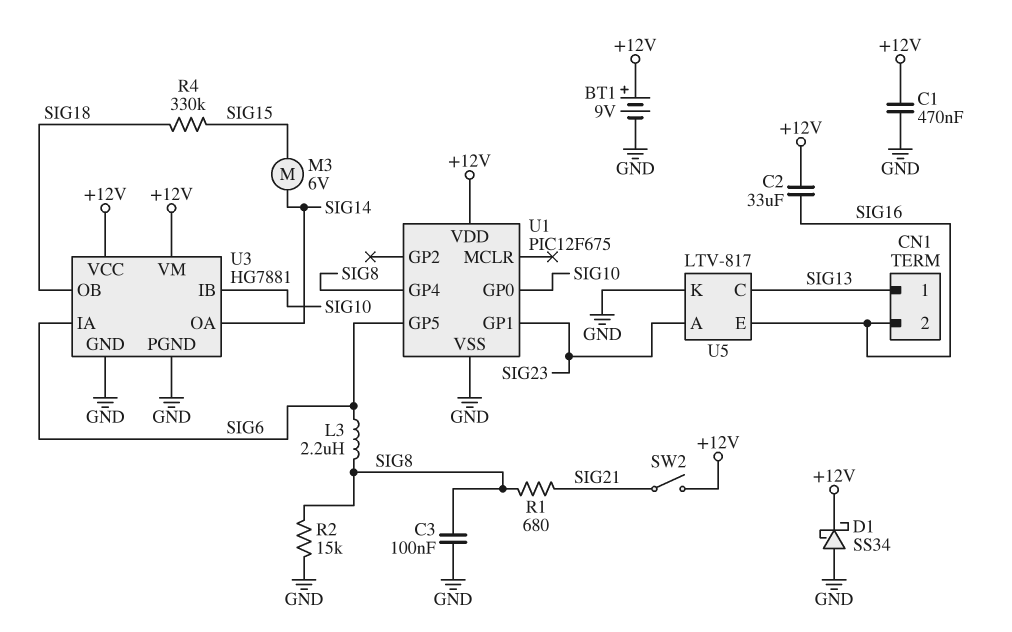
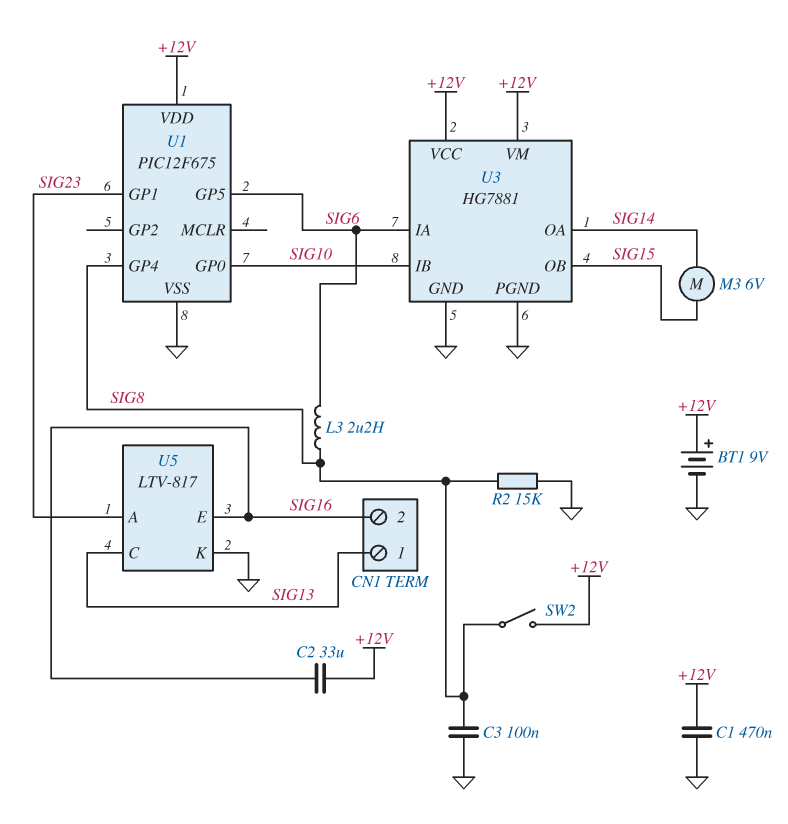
D1: schottky SS34 (A GND, K +12V) -> none
R1: 680 (SIG8, SIG21) -> none
R4: 330k (SIG15, SIG18) -> none
SW2: switch (+12V, SIG21) -> switch (+12V, SIG8)
U3 pin OB: SIG18 -> SIG15

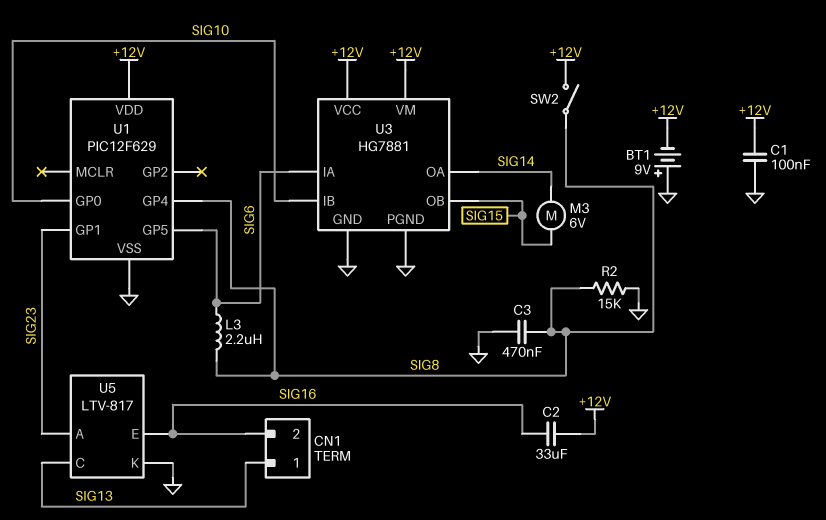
BT1: 9V (plus +12V, minus GND) -> 9V (plus GND, minus +12V)
C1: 470nF (+12V, GND) -> 100nF (+12V, GND)
C3: 100nF (GND, SIG8) -> 470nF (GND, SIG8)
U1: PIC12F675 -> PIC12F629

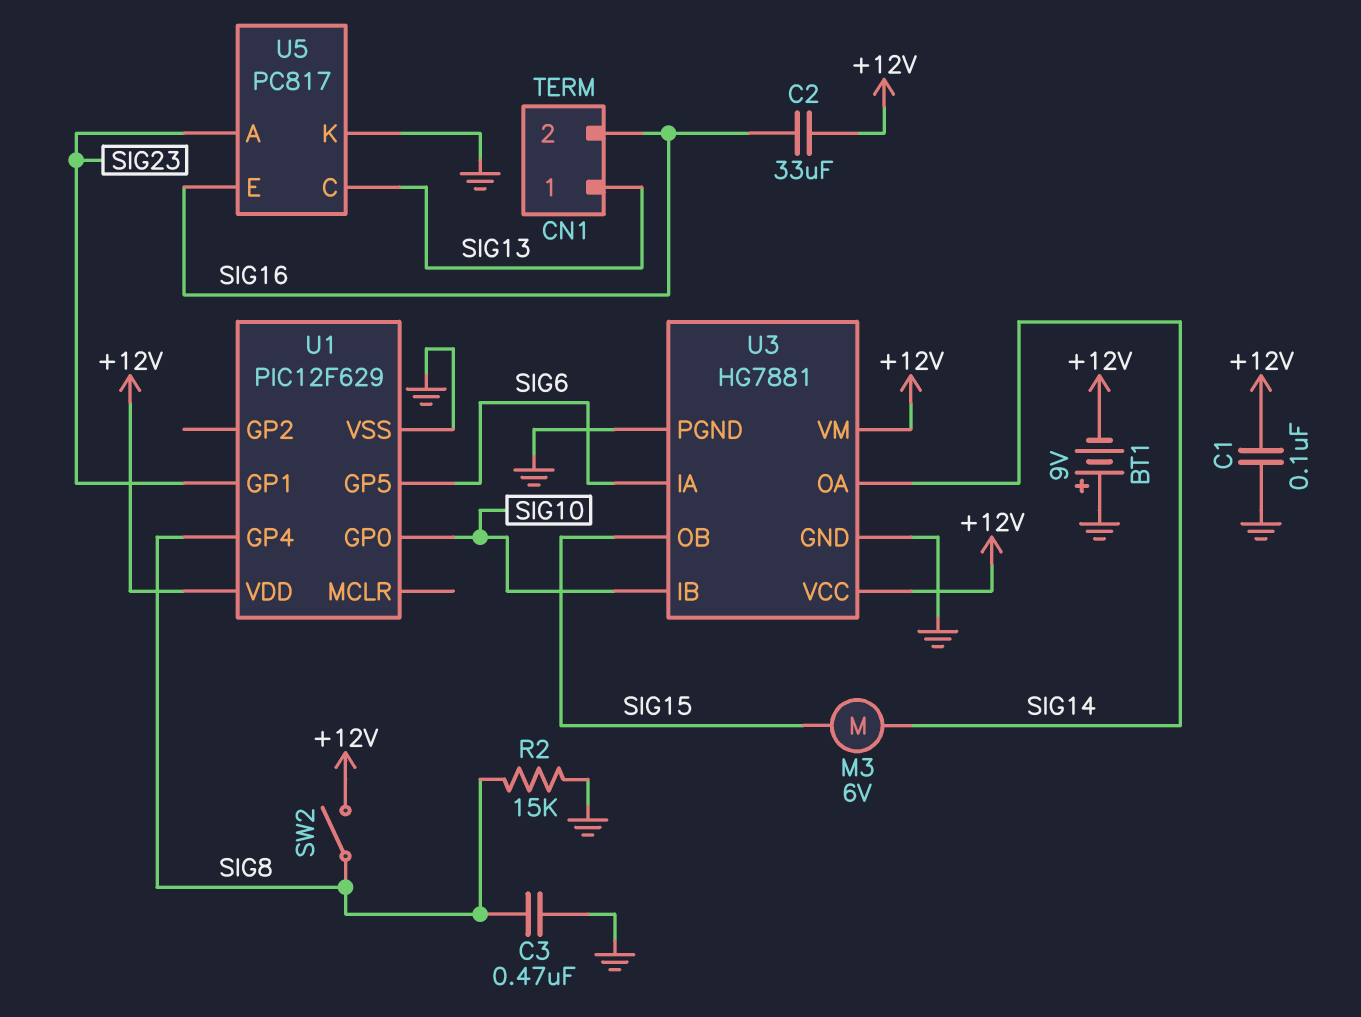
L3: 2.2uH (SIG6, SIG8) -> none
U5: LTV-817 -> PC817

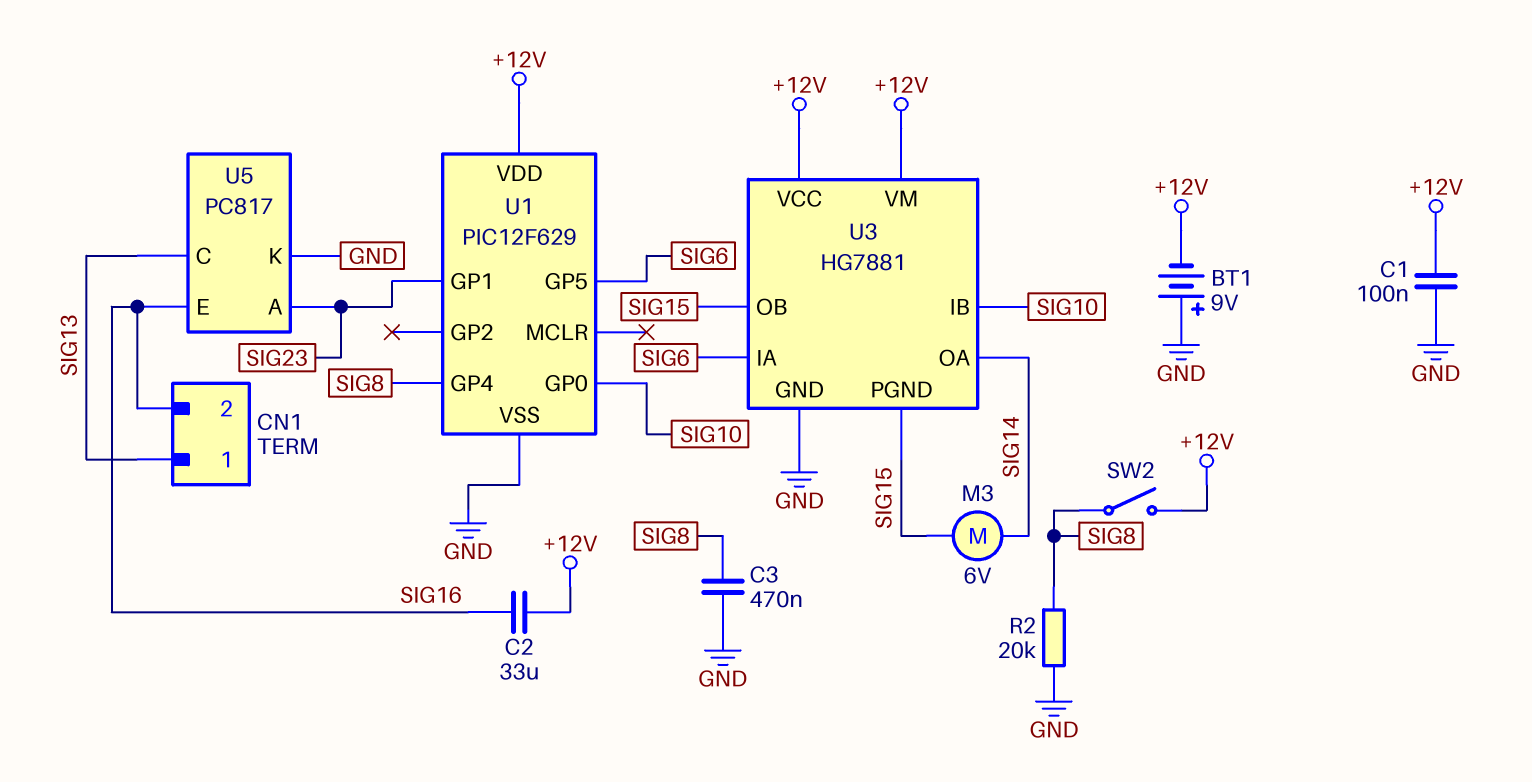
R2: 15k (GND, SIG8) -> 20k (GND, SIG8)
U3 pin PGND: GND -> SIG15

